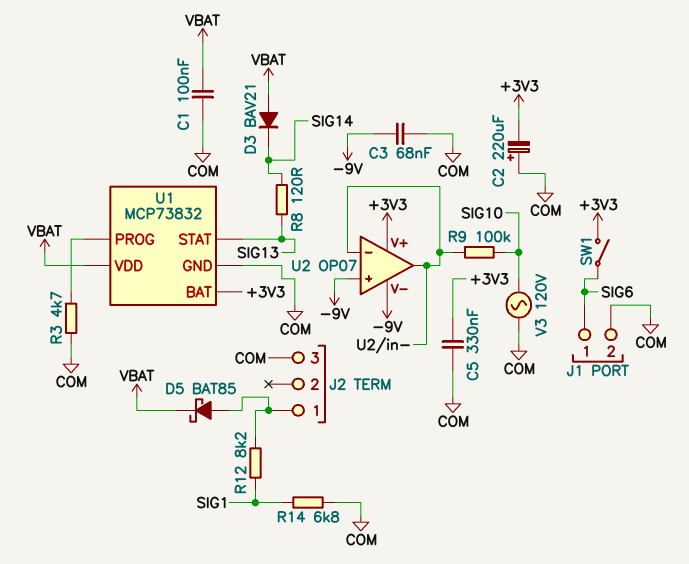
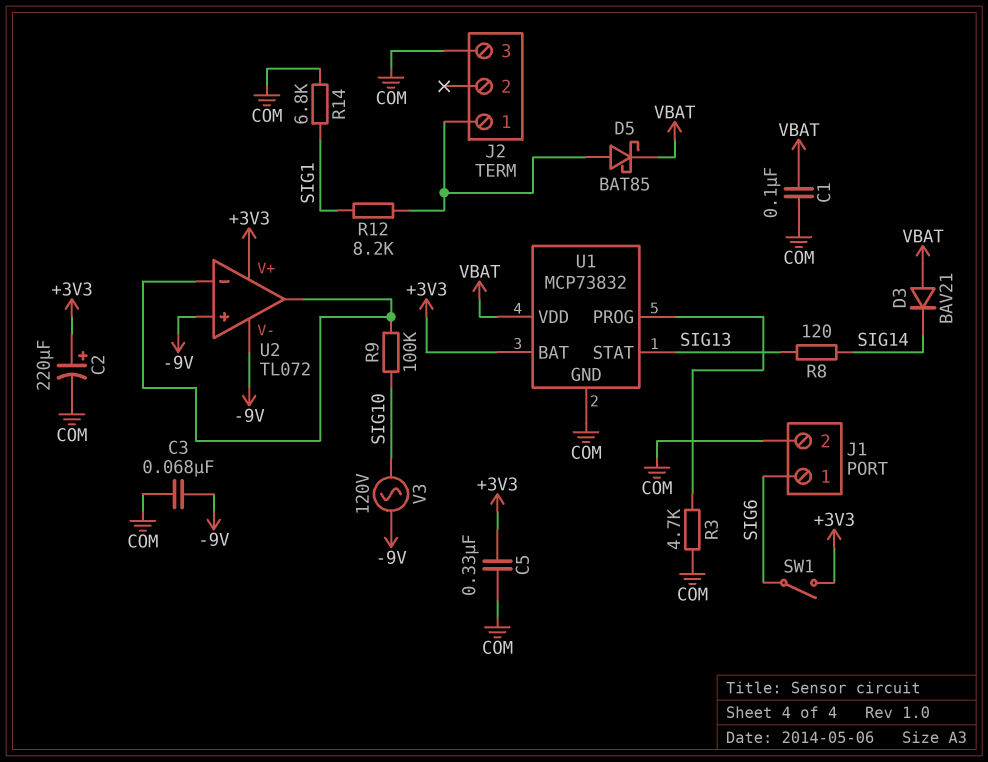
C2: 220uF (plus COM, minus +3V3) -> 220uF (plus +3V3, minus COM)
U2: OP07 -> TL072
V3: AC 120V (COM, SIG10) -> AC 120V (-9V, SIG10)

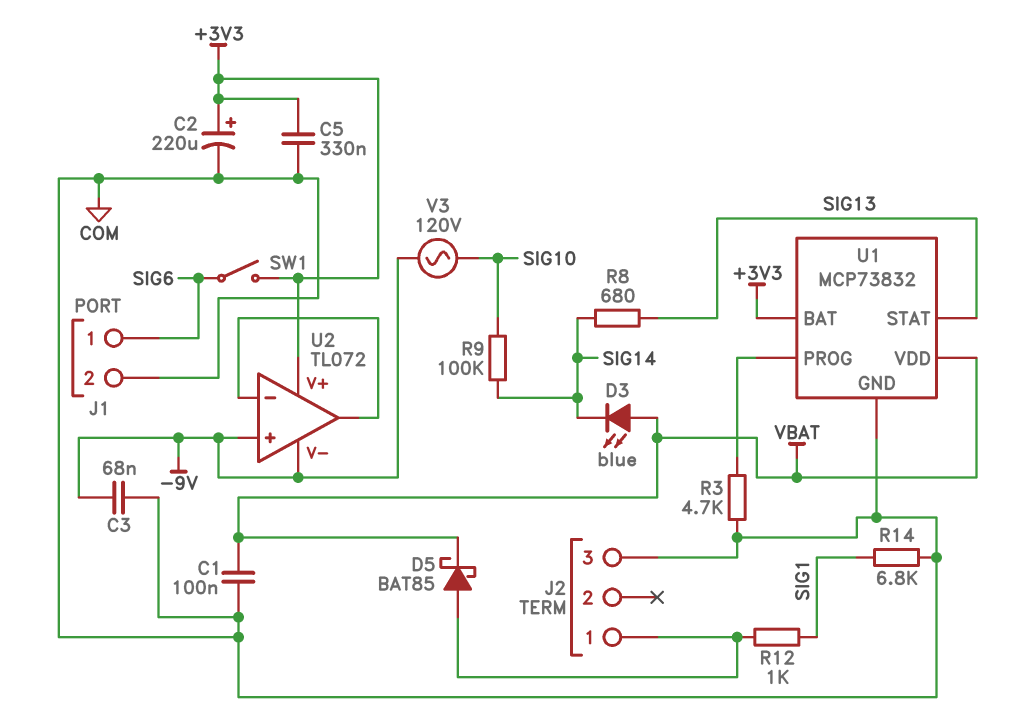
D3: diode BAV21 (A VBAT, K SIG14) -> LED blue (A VBAT, K SIG14)
R8: 120 (SIG13, SIG14) -> 680 (SIG13, SIG14)
R9: 100k (SIG10, U2/in-) -> 100k (SIG10, SIG14)
R12: 8.2k (J2/1, SIG1) -> 1k (J2/1, SIG1)

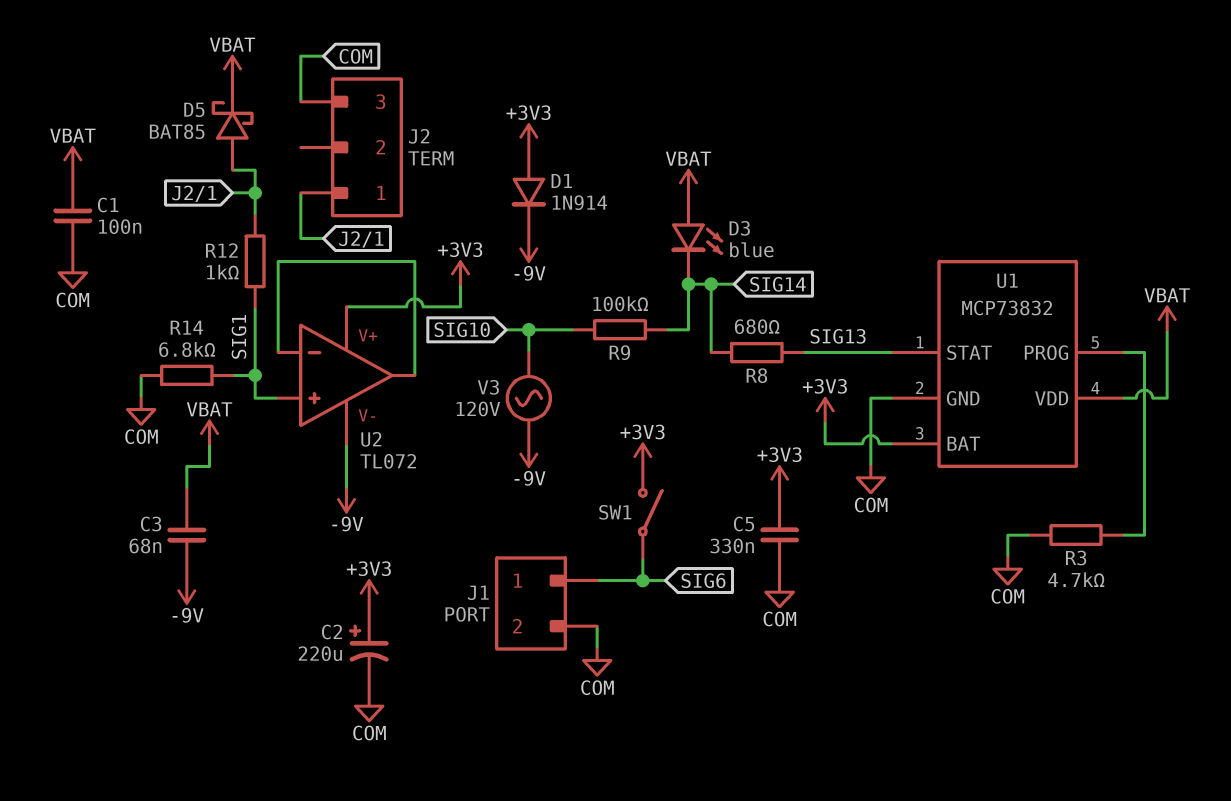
C3: 68nF (-9V, COM) -> 68nF (-9V, VBAT)
D1: none -> diode 1N914 (A +3V3, K -9V)
U2 pin in+: -9V -> SIG1

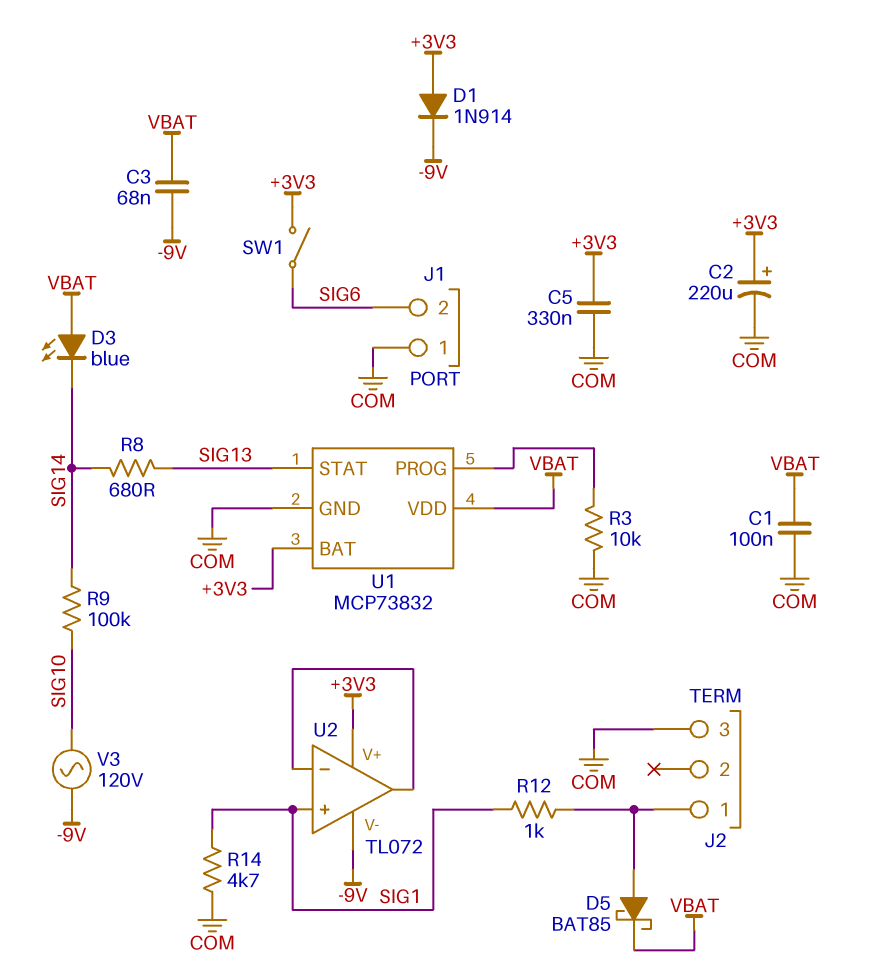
J1 pin 1: SIG6 -> COM
J1 pin 2: COM -> SIG6
R3: 4.7k (COM, U1/PROG) -> 10k (COM, U1/PROG)
R14: 6.8k (COM, SIG1) -> 4.7k (COM, SIG1)

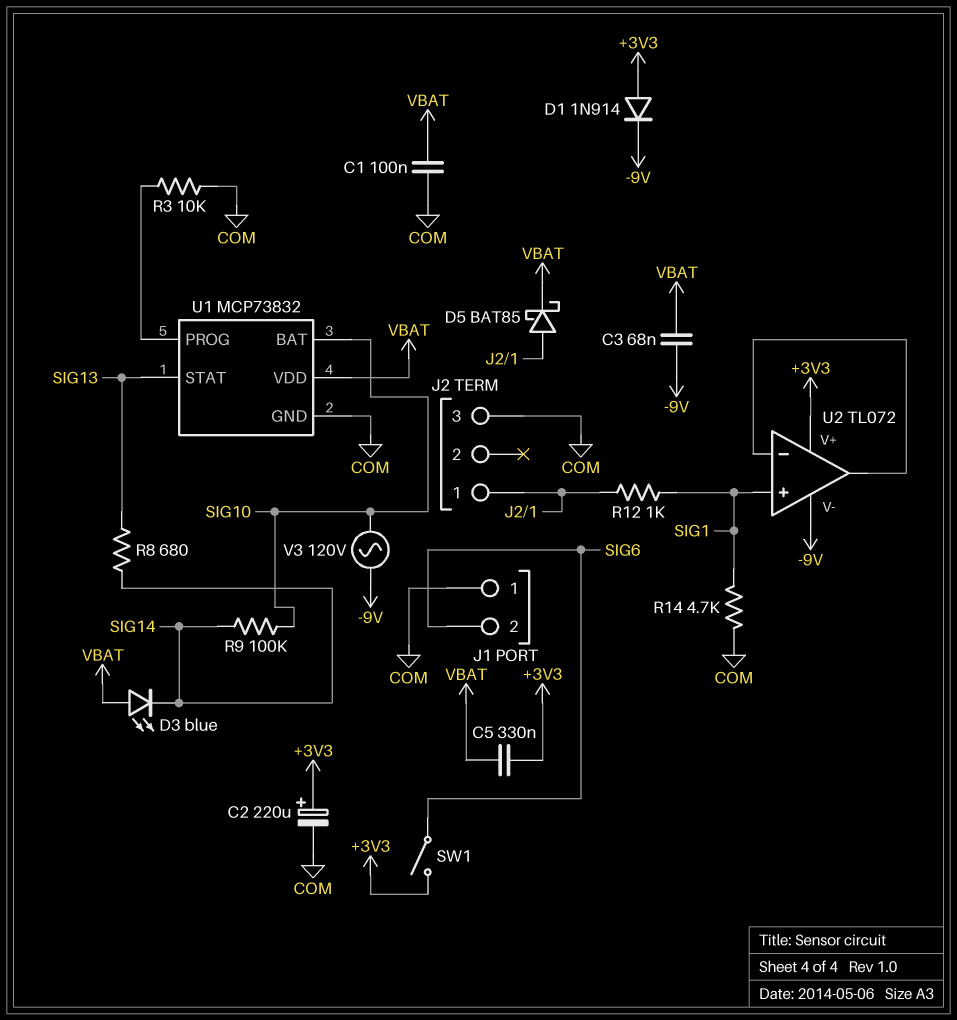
C5: 330nF (+3V3, COM) -> 330nF (+3V3, VBAT)
U1 pin BAT: +3V3 -> SIG10

